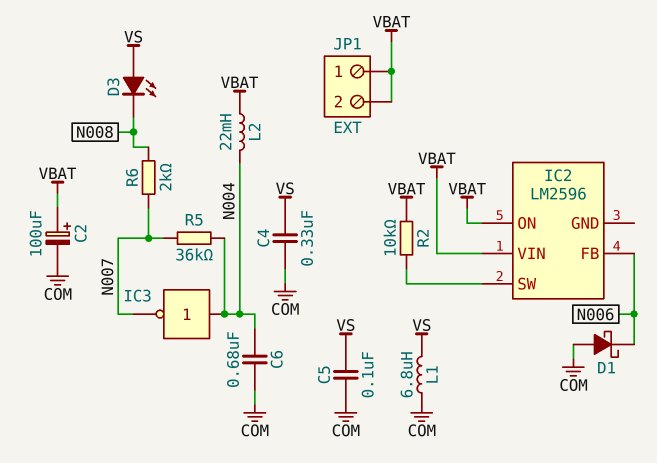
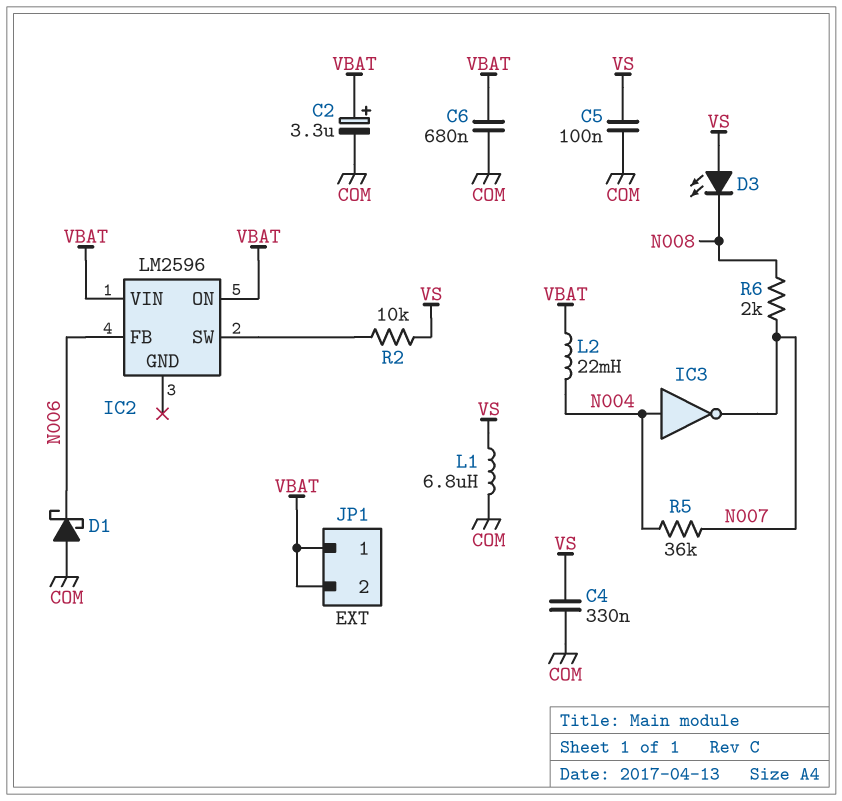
C2: 100uF (plus VBAT, minus COM) -> 3.3uF (plus VBAT, minus COM)
C6: 680nF (COM, N004) -> 680nF (COM, VBAT)
R2: 10k (IC2/SW, VBAT) -> 10k (IC2/SW, VS)

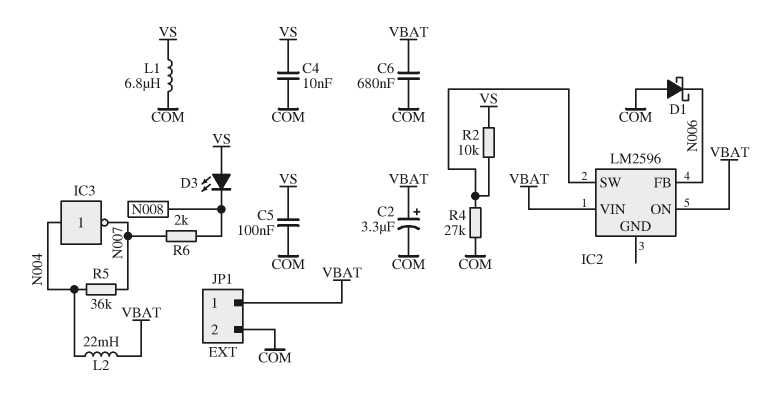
C4: 330nF (COM, VS) -> 10nF (COM, VS)
JP1 pin 2: VBAT -> COM
R4: none -> 27k (COM, IC2/SW)

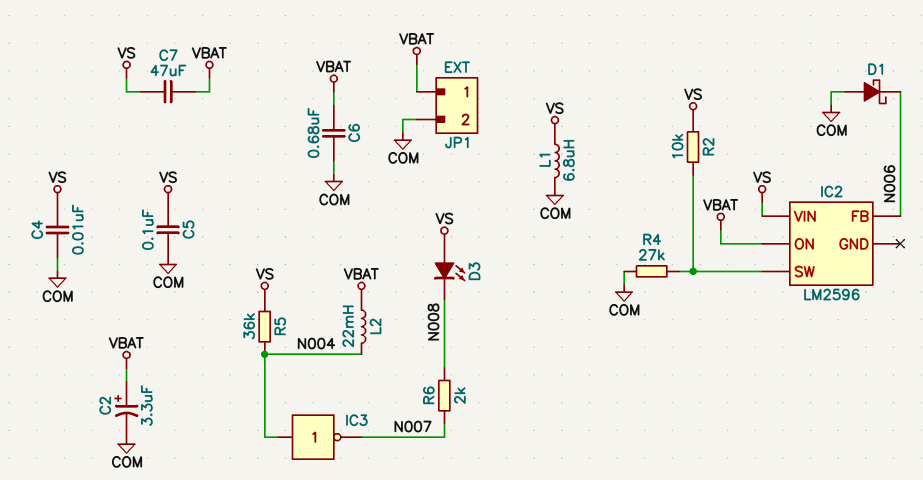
C7: none -> 47uF (VBAT, VS)
IC2 pin VIN: VBAT -> VS
R5: 36k (N004, N007) -> 36k (N004, VS)

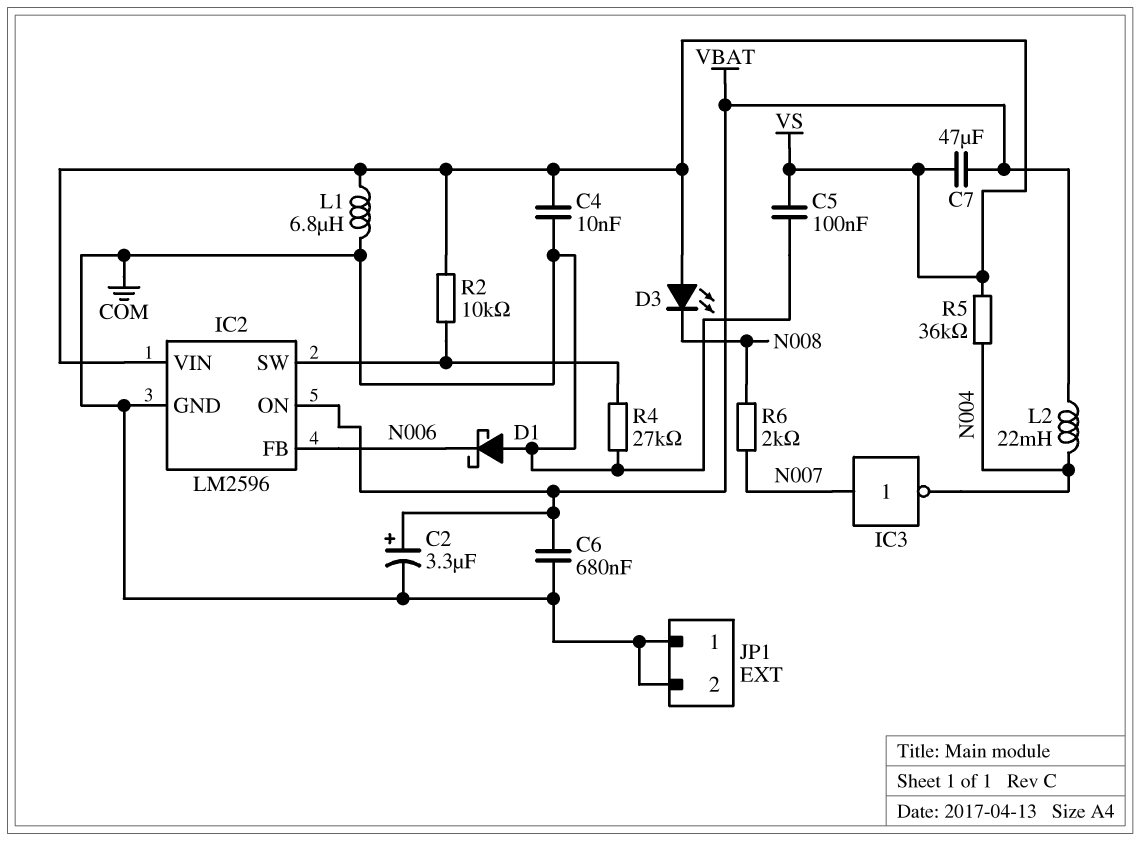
IC2 pin GND: none -> COM
IC3: NOT (in N004, out N007) -> NOT (in N007, out N004)
JP1 pin 1: VBAT -> COM

